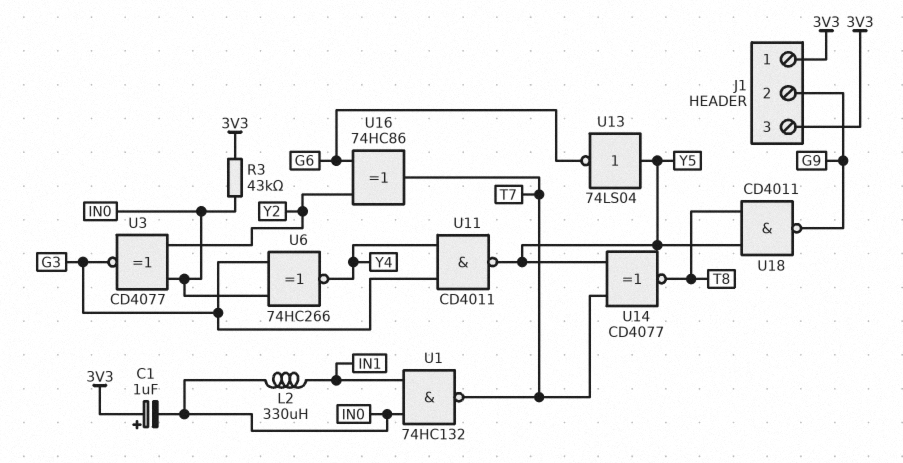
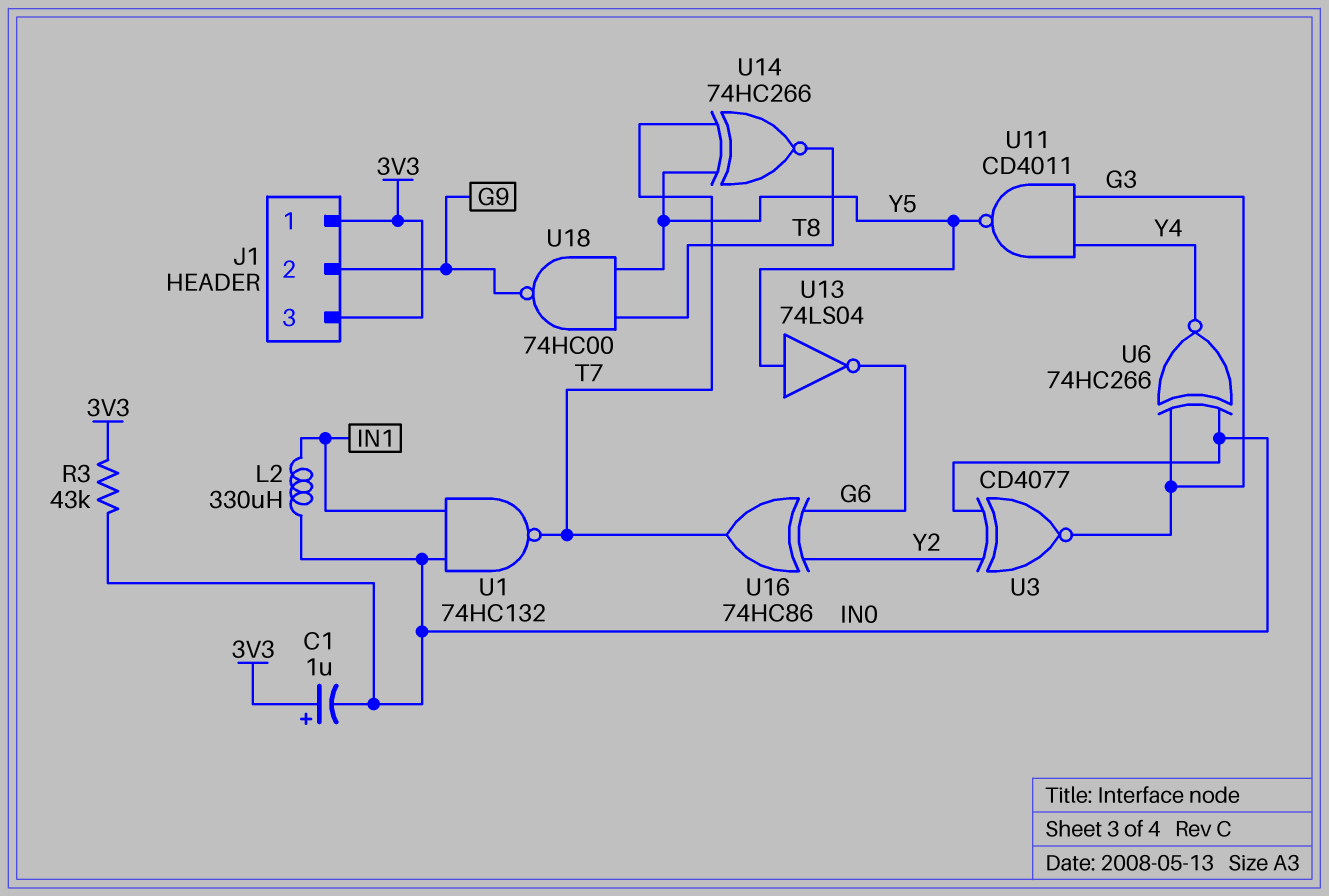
U14: XNOR CD4077 (in T7, in Y5, out T8) -> XNOR 74HC266 (in T7, in Y5, out T8)
U18: NAND CD4011 (in T8, in Y5, out G9) -> NAND 74HC00 (in T8, in Y5, out G9)

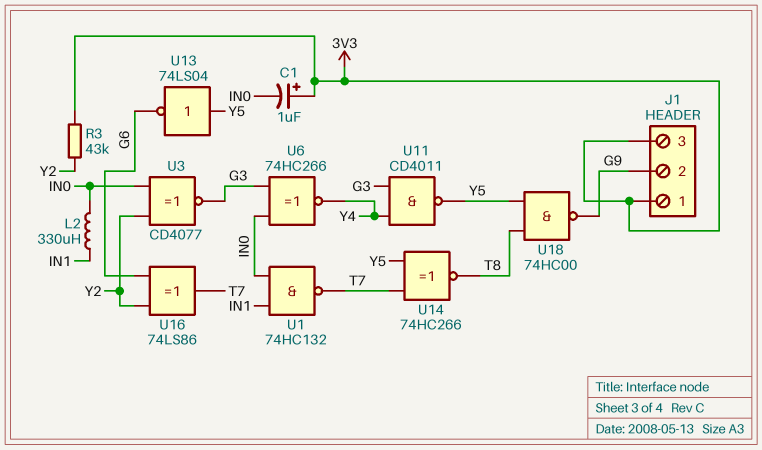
R3: 43k (3V3, IN0) -> 43k (3V3, Y2)
U16: XOR 74HC86 (in G6, in Y2, out T7) -> XOR 74LS86 (in G6, in Y2, out T7)

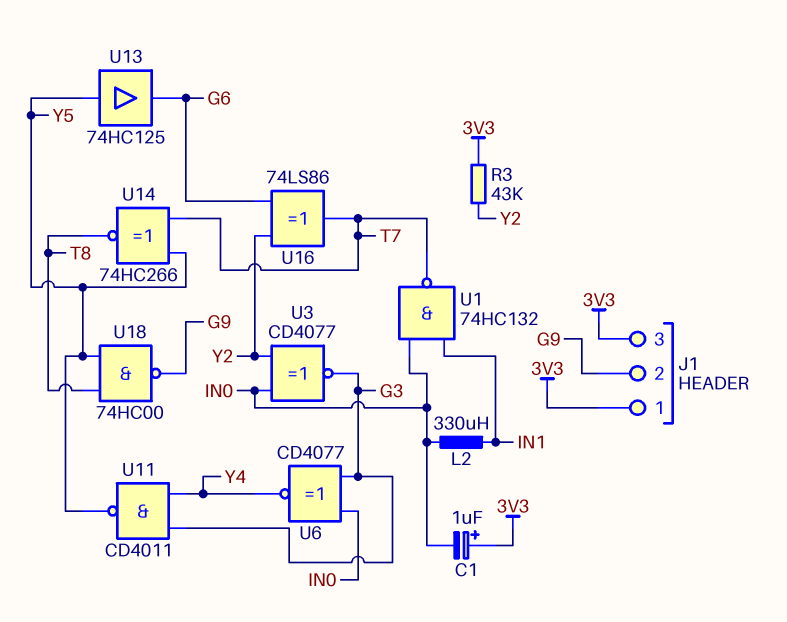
U6: XNOR 74HC266 (in G3, in IN0, out Y4) -> XNOR CD4077 (in G3, in IN0, out Y4)
U13: NOT 74LS04 (in Y5, out G6) -> buffer 74HC125 (in Y5, out G6)

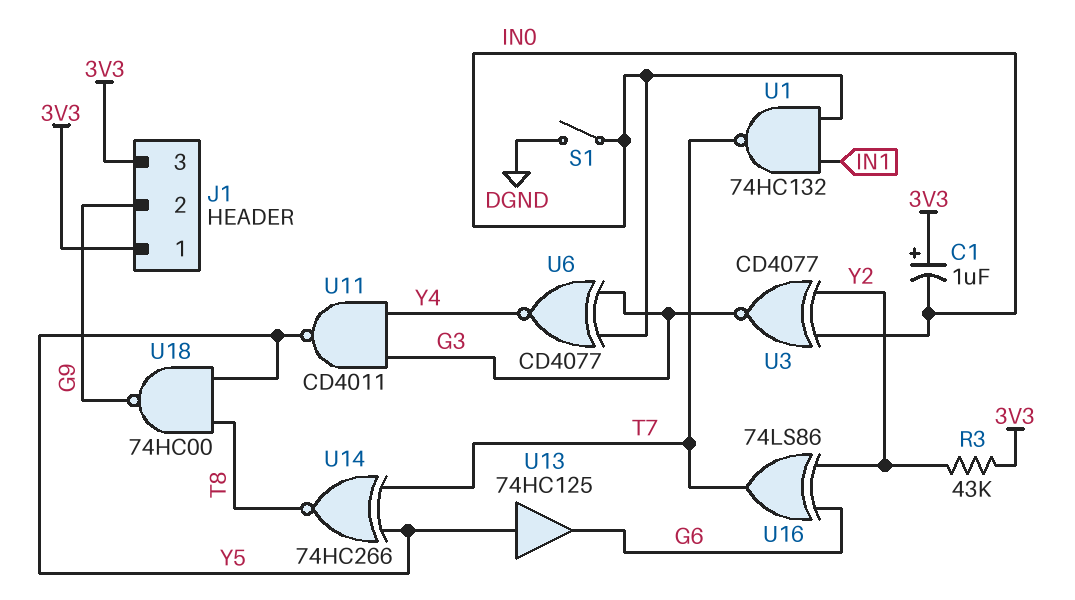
L2: 330uH (IN0, IN1) -> none
S1: none -> switch (DGND, IN0)

